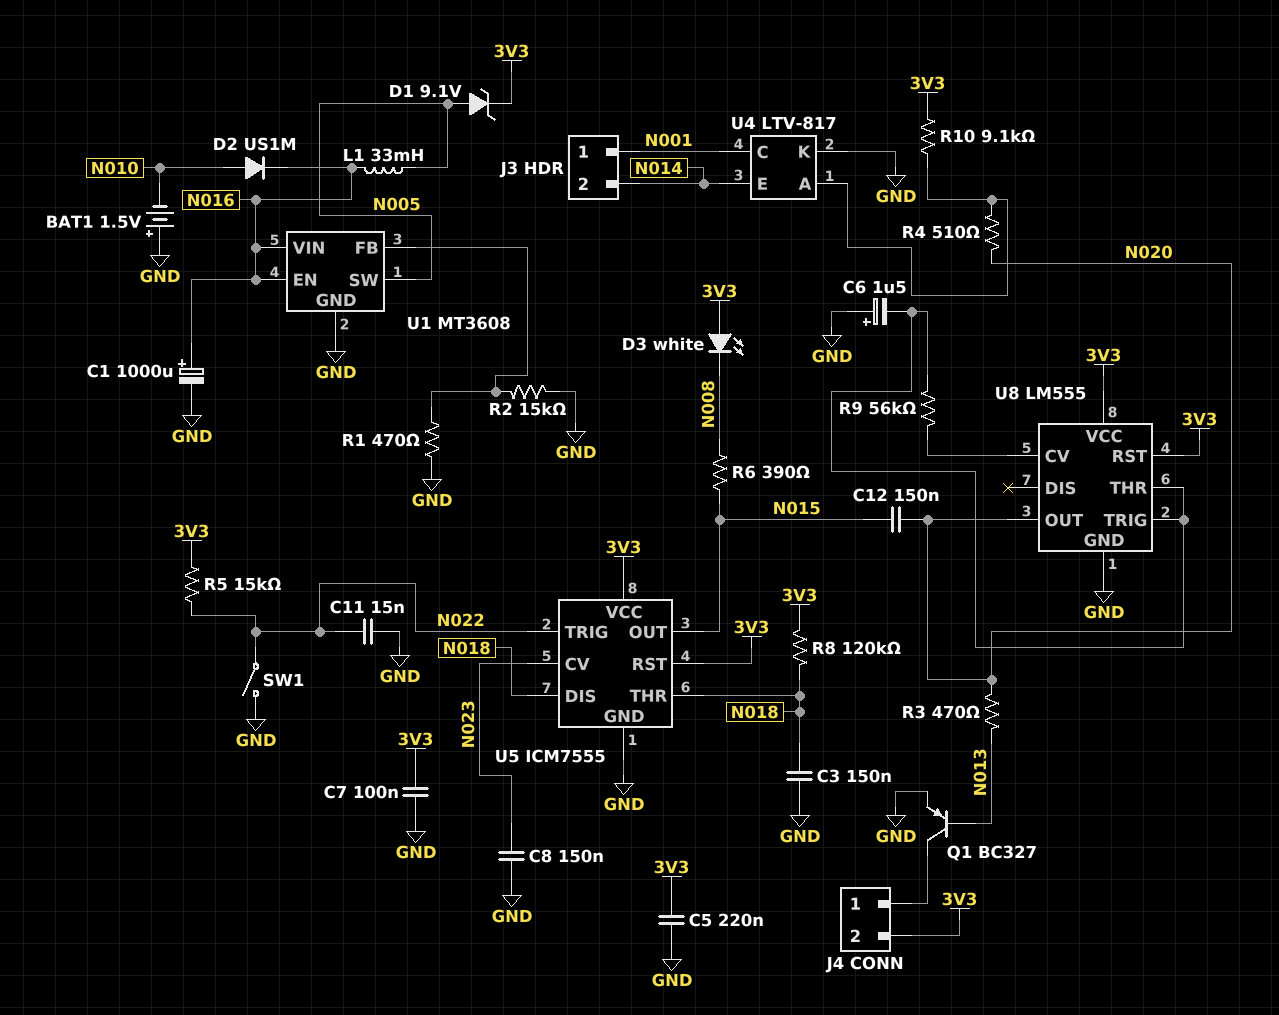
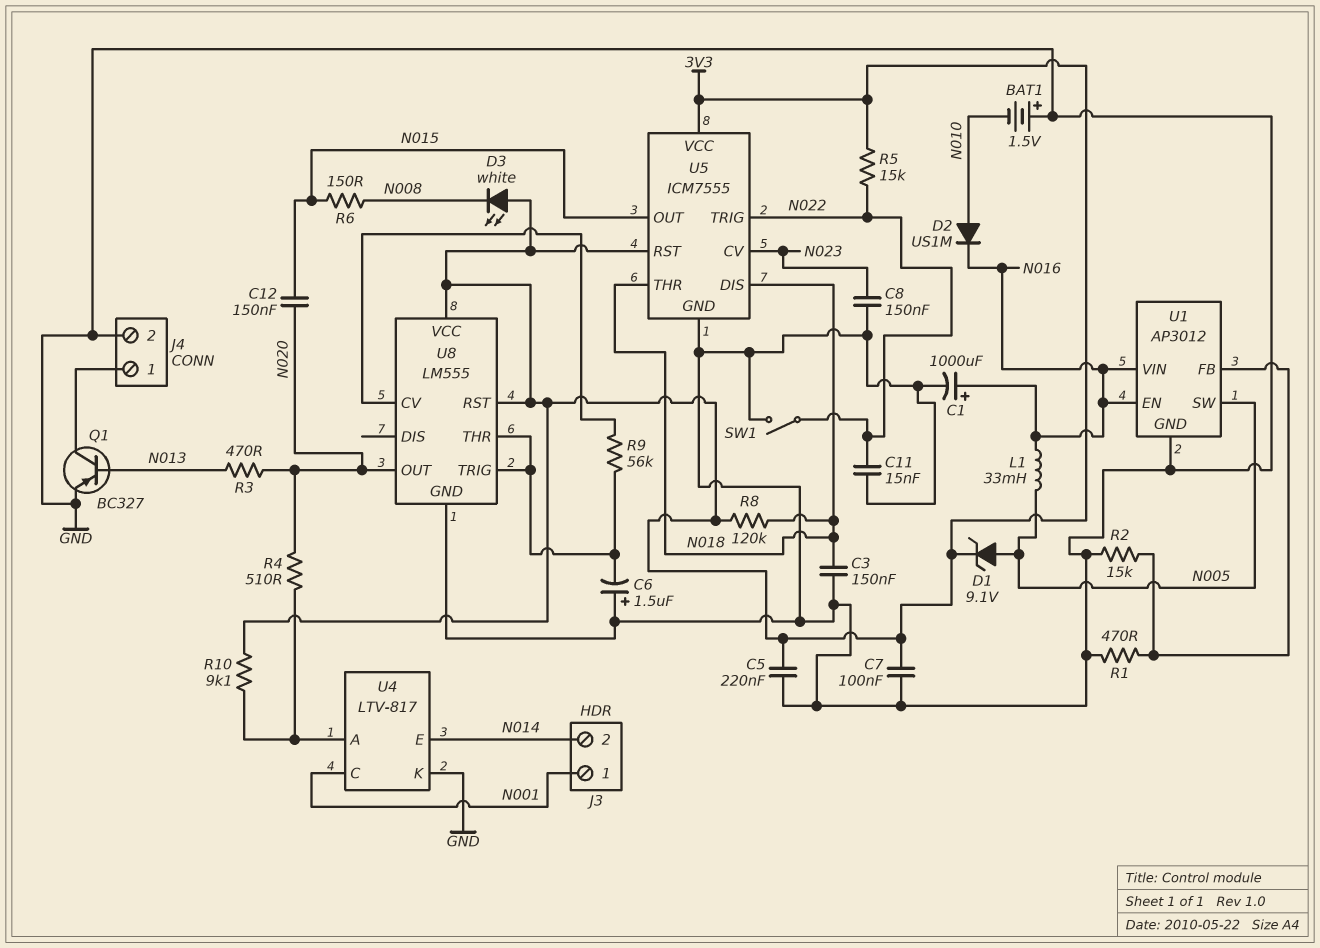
J4 pin 2: 3V3 -> GND
R6: 390 (N008, N015) -> 150 (N008, N015)
U1: MT3608 -> AP3012

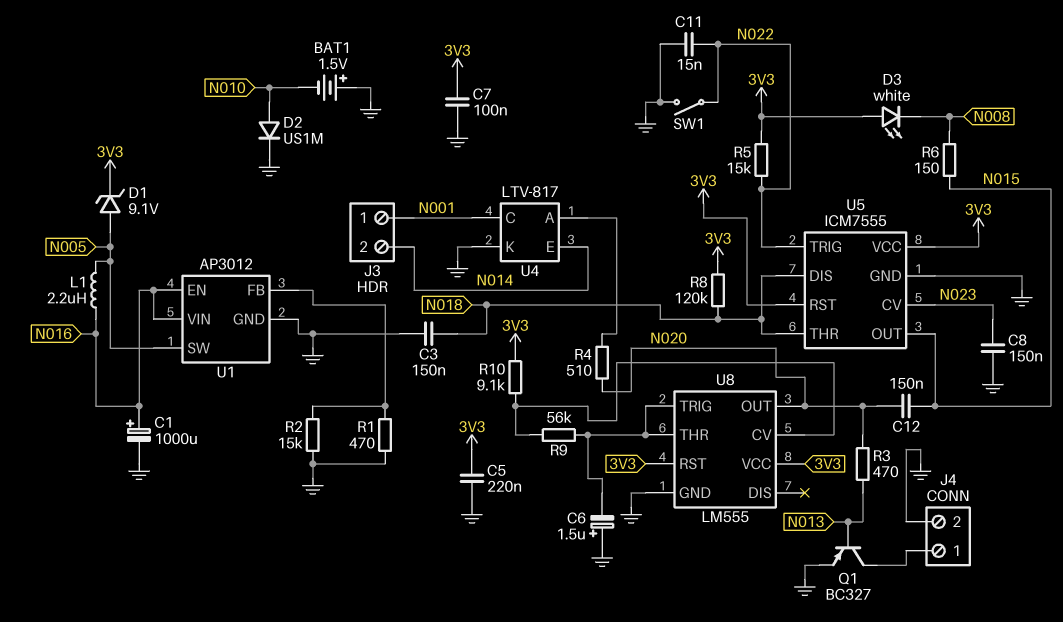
D2: diode US1M (A N010, K N016) -> diode US1M (A N010, K GND)
L1: 33mH (N005, N016) -> 2.2uH (N005, N016)
R10: 9.1k (3V3, U4/A) -> 9.1k (3V3, U8/CV)

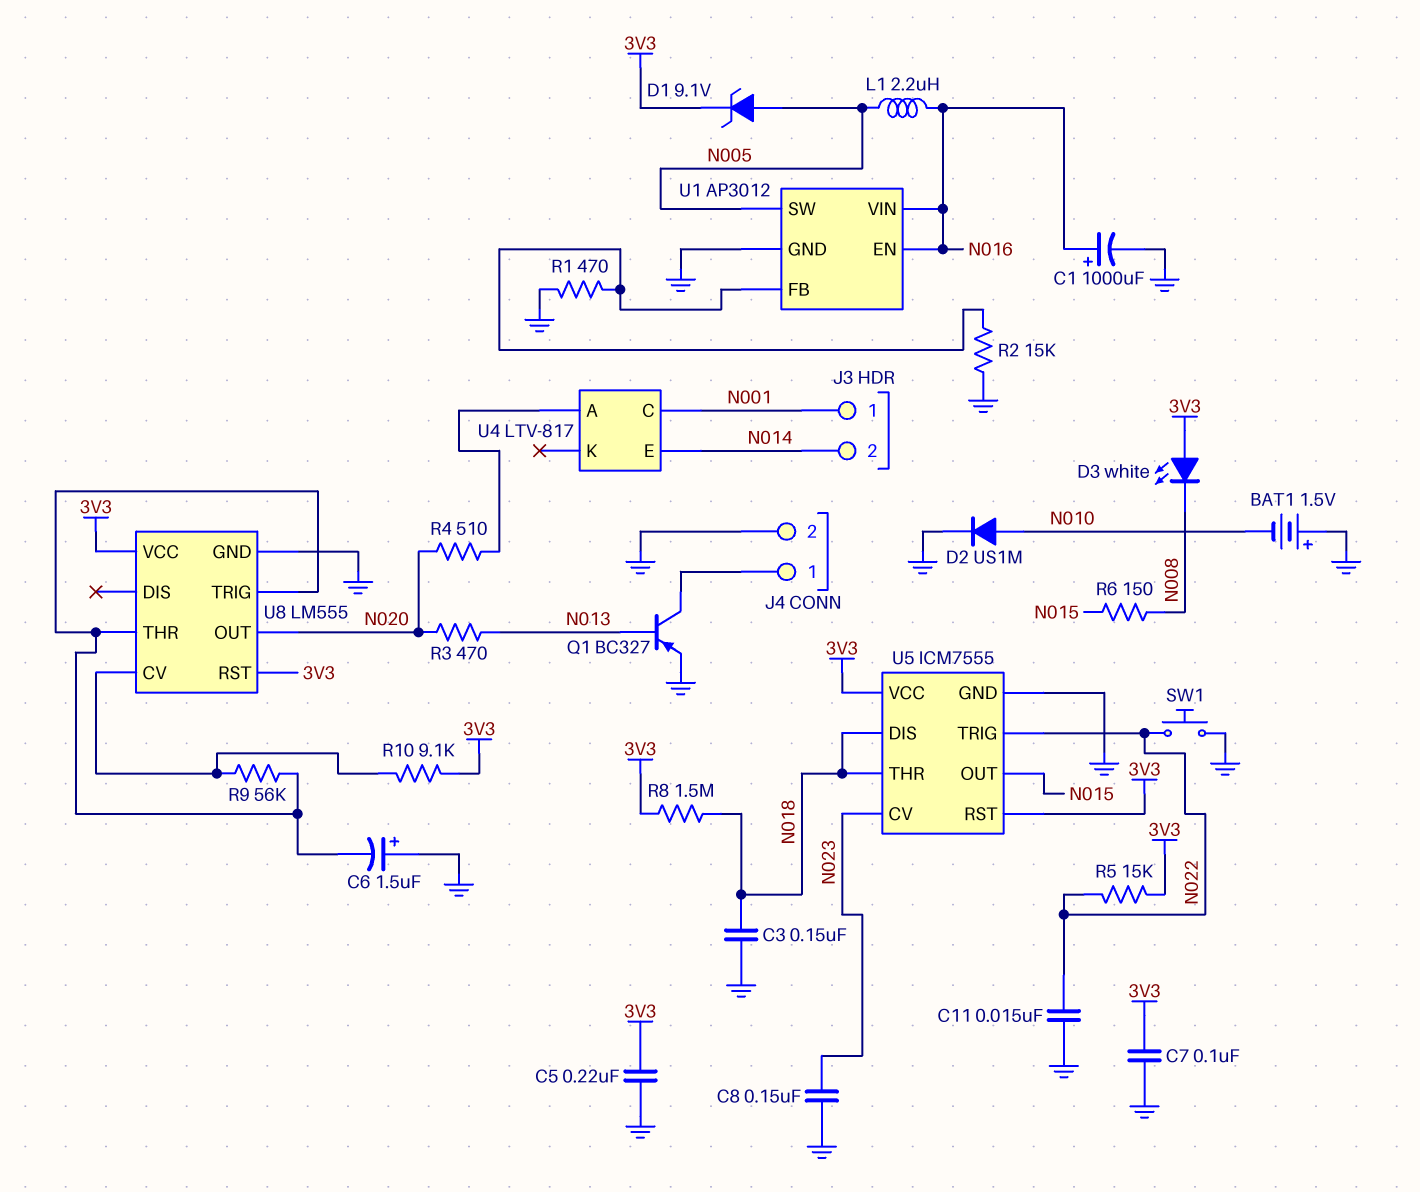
C12: 150nF (N015, N020) -> none
R8: 120k (3V3, N018) -> 1.5M (3V3, N018)
SW1: switch (GND, N022) -> button (GND, N022)
U4 pin K: GND -> none

